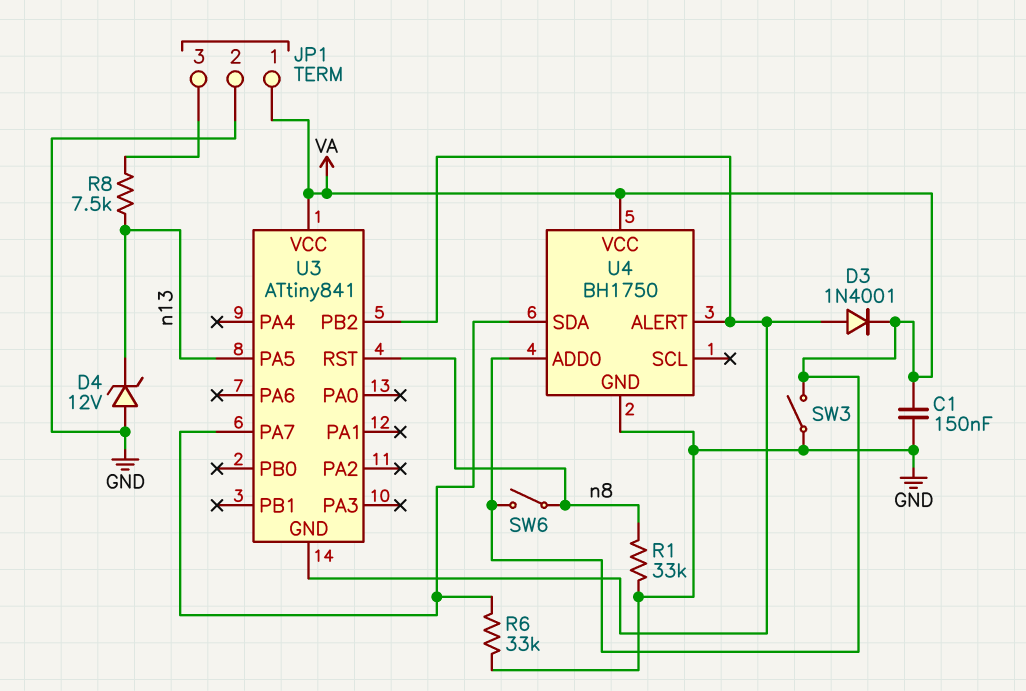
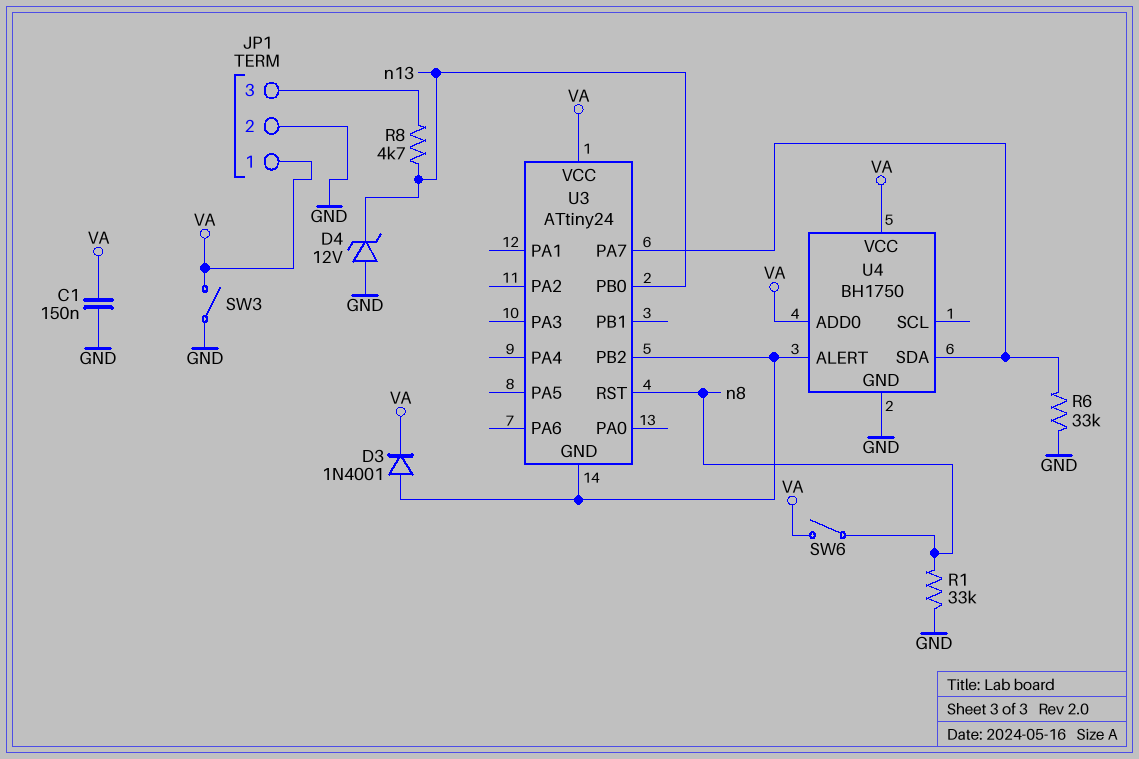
R8: 7.5k (JP1/3, n13) -> 4.7k (JP1/3, n13)
U3: ATtiny841 -> ATtiny24
U3 pin PA5: n13 -> none
U3 pin PB0: none -> n13

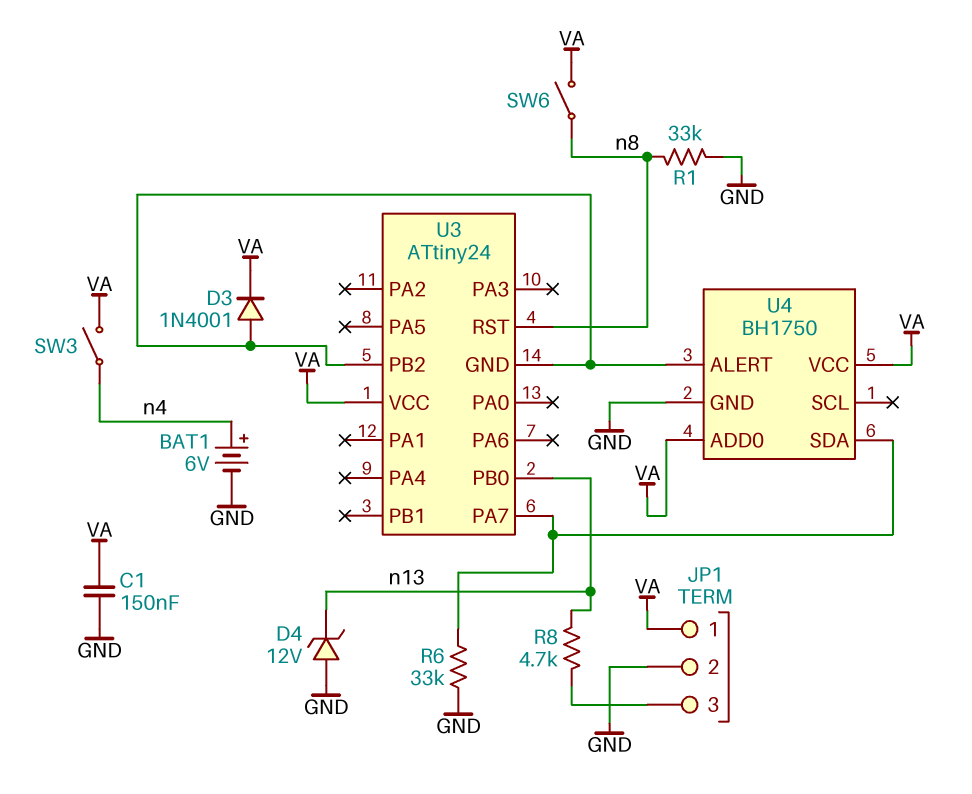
BAT1: none -> 6V (plus n4, minus GND)
SW3: switch (GND, VA) -> switch (VA, n4)

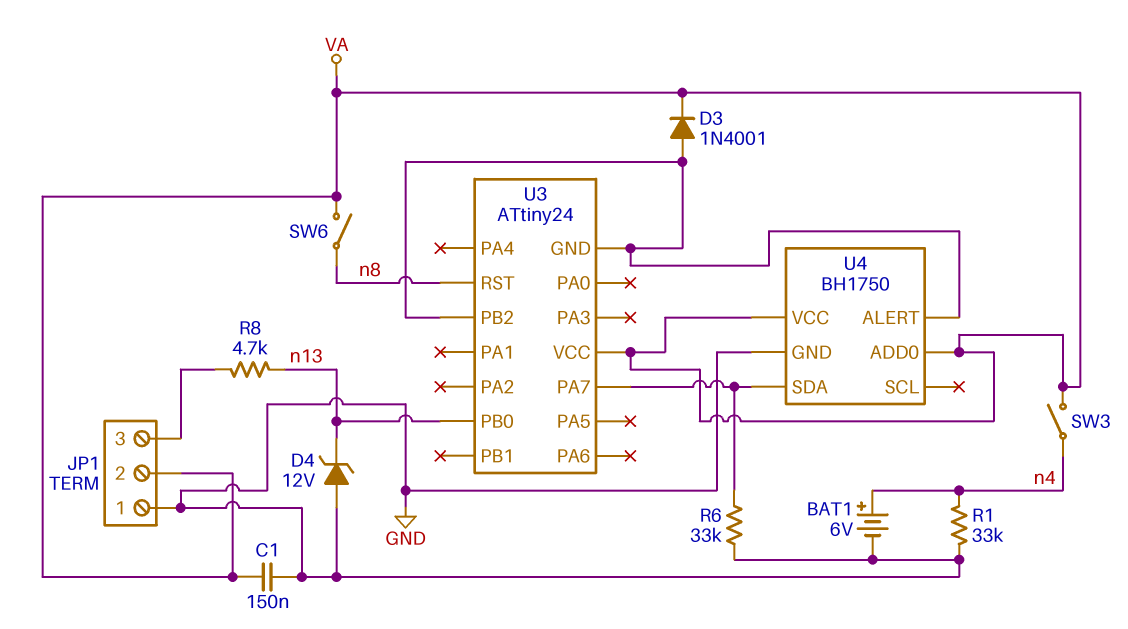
JP1 pin 1: VA -> GND
JP1 pin 2: GND -> VA
R1: 33k (GND, n8) -> 33k (GND, n4)

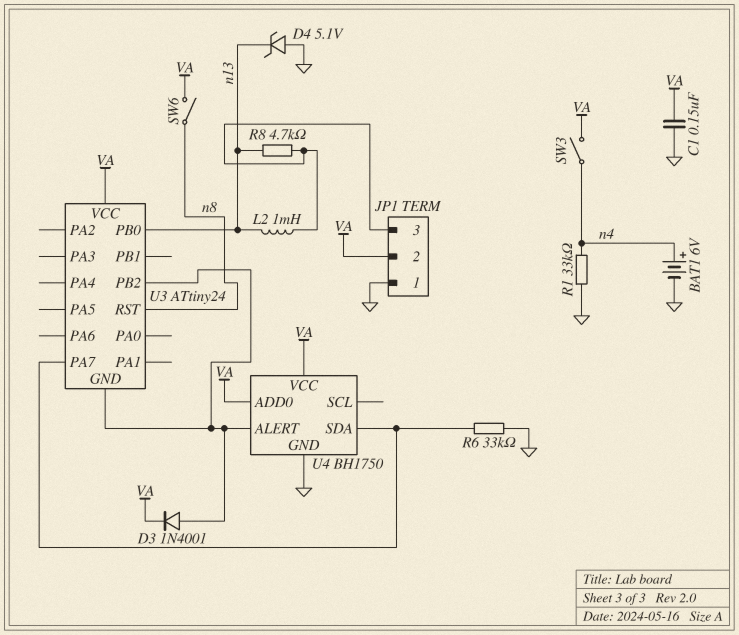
D4: zener 12V (A GND, K n13) -> zener 5.1V (A GND, K n13)
L2: none -> 1mH (JP1/3, n13)

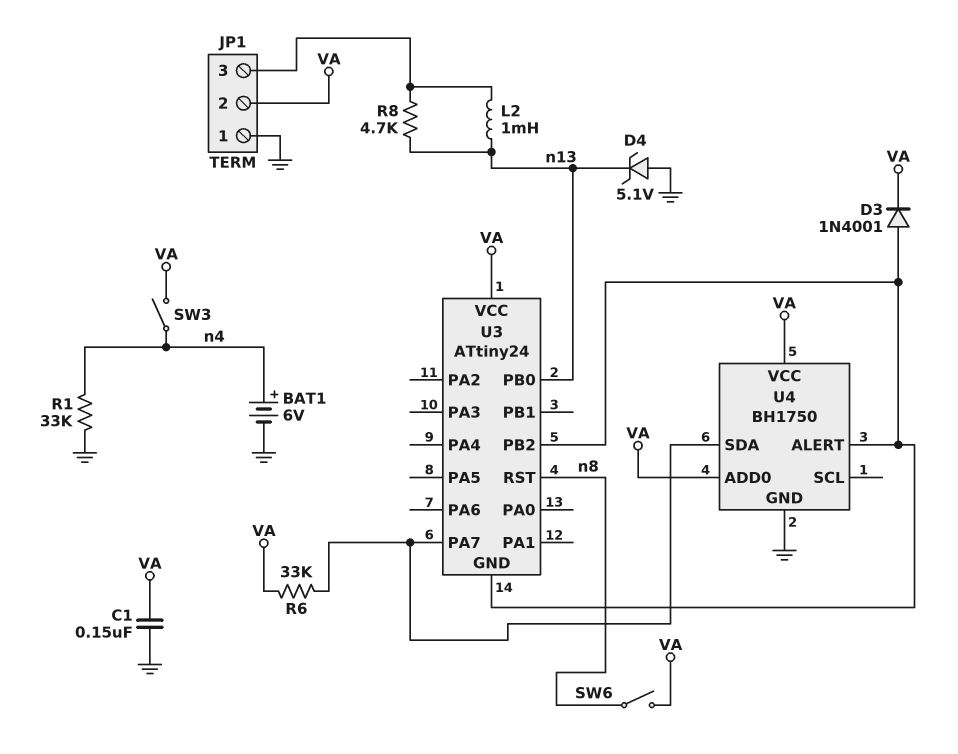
R6: 33k (GND, U3/PA7) -> 33k (U3/PA7, VA)

